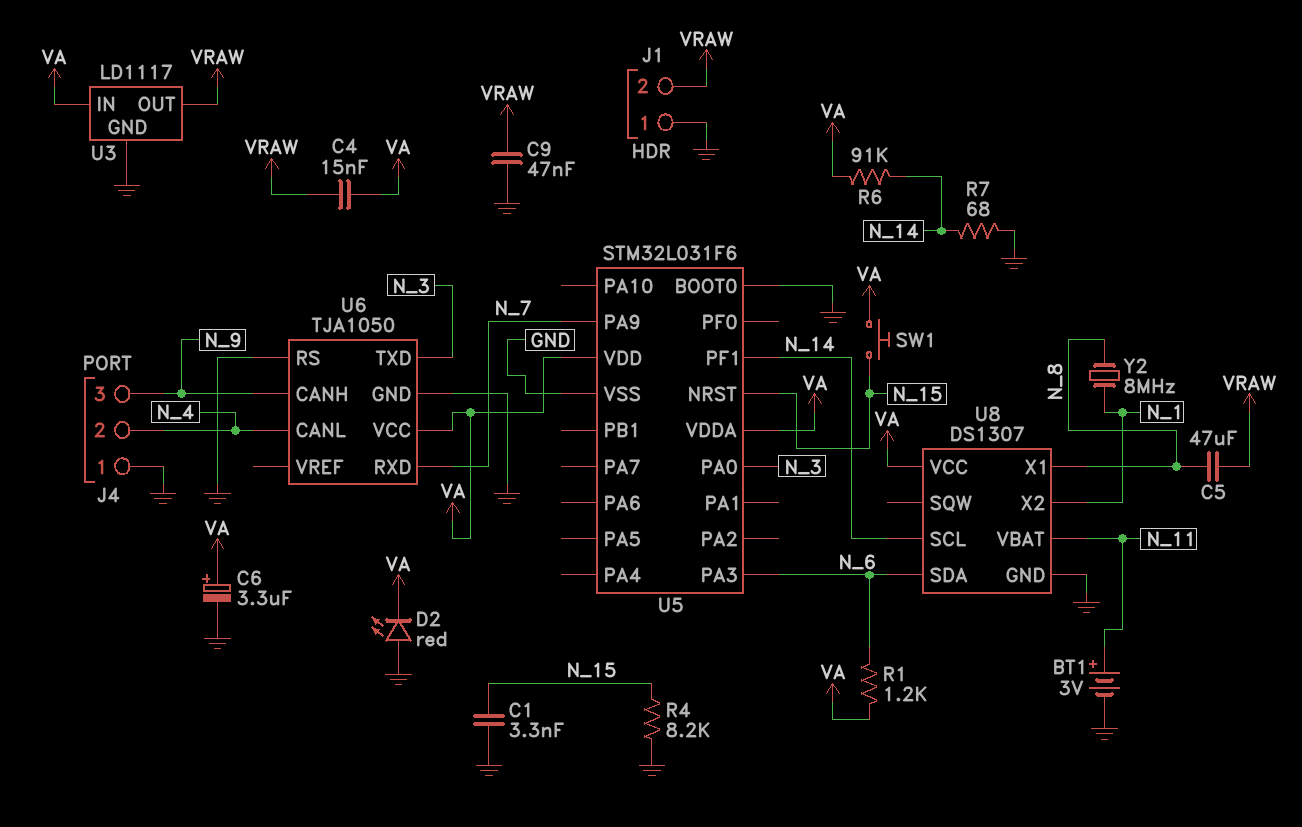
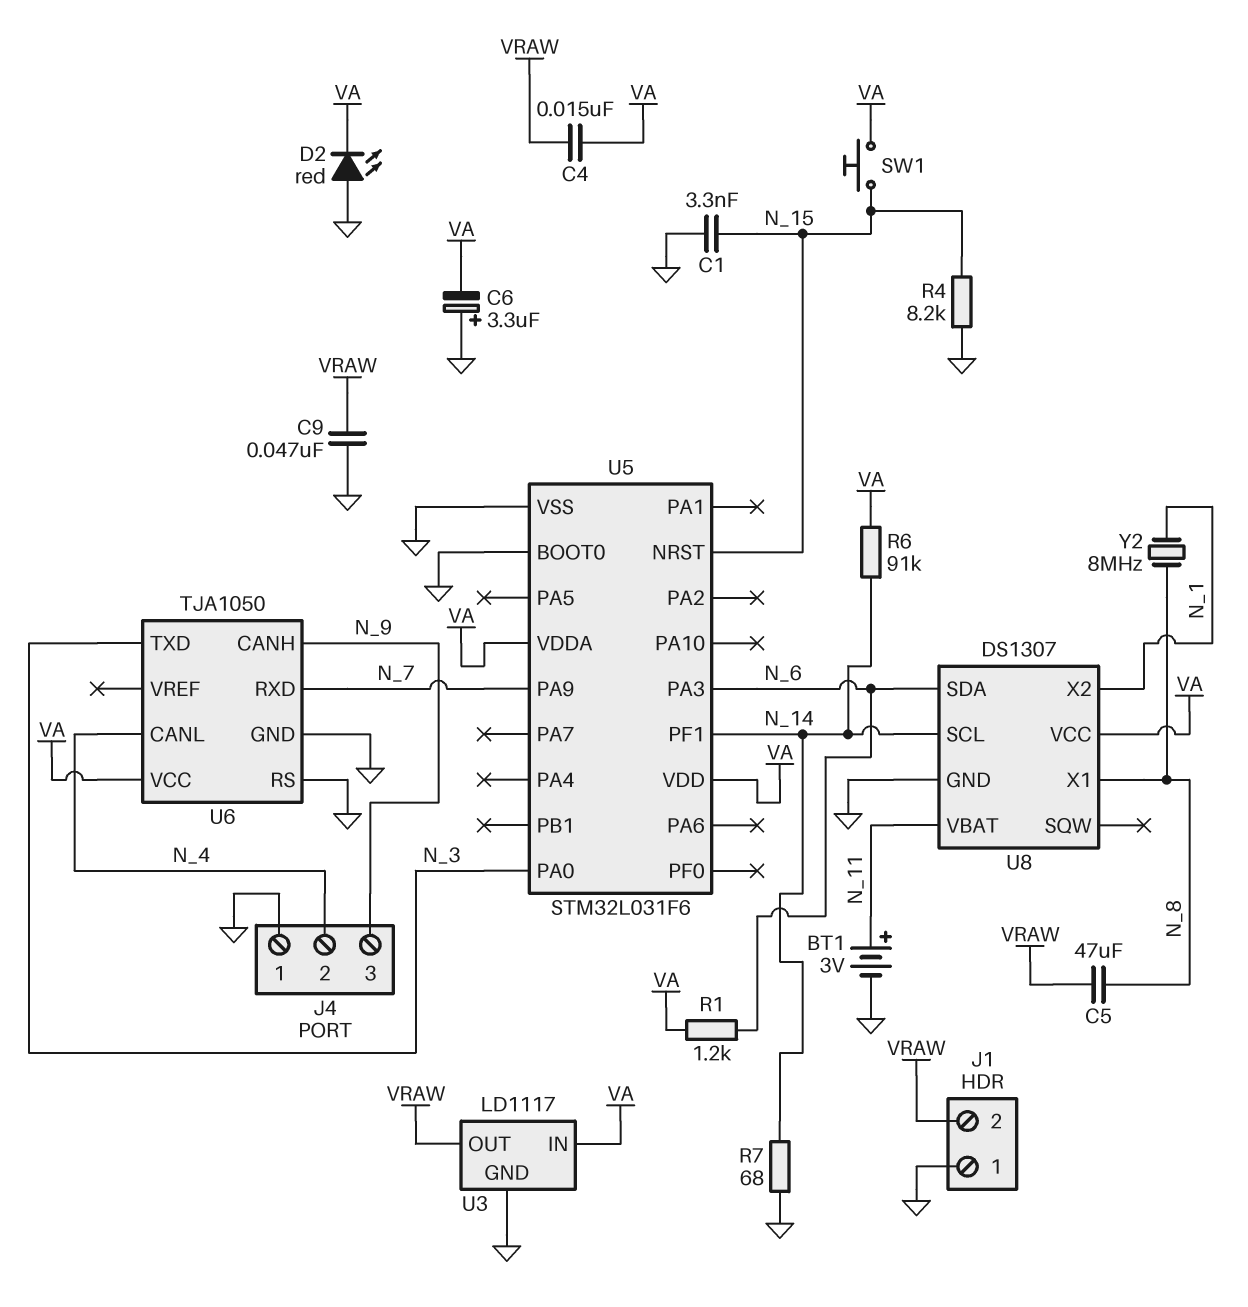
C6: 3.3uF (plus VA, minus GND) -> 3.3uF (plus GND, minus VA)

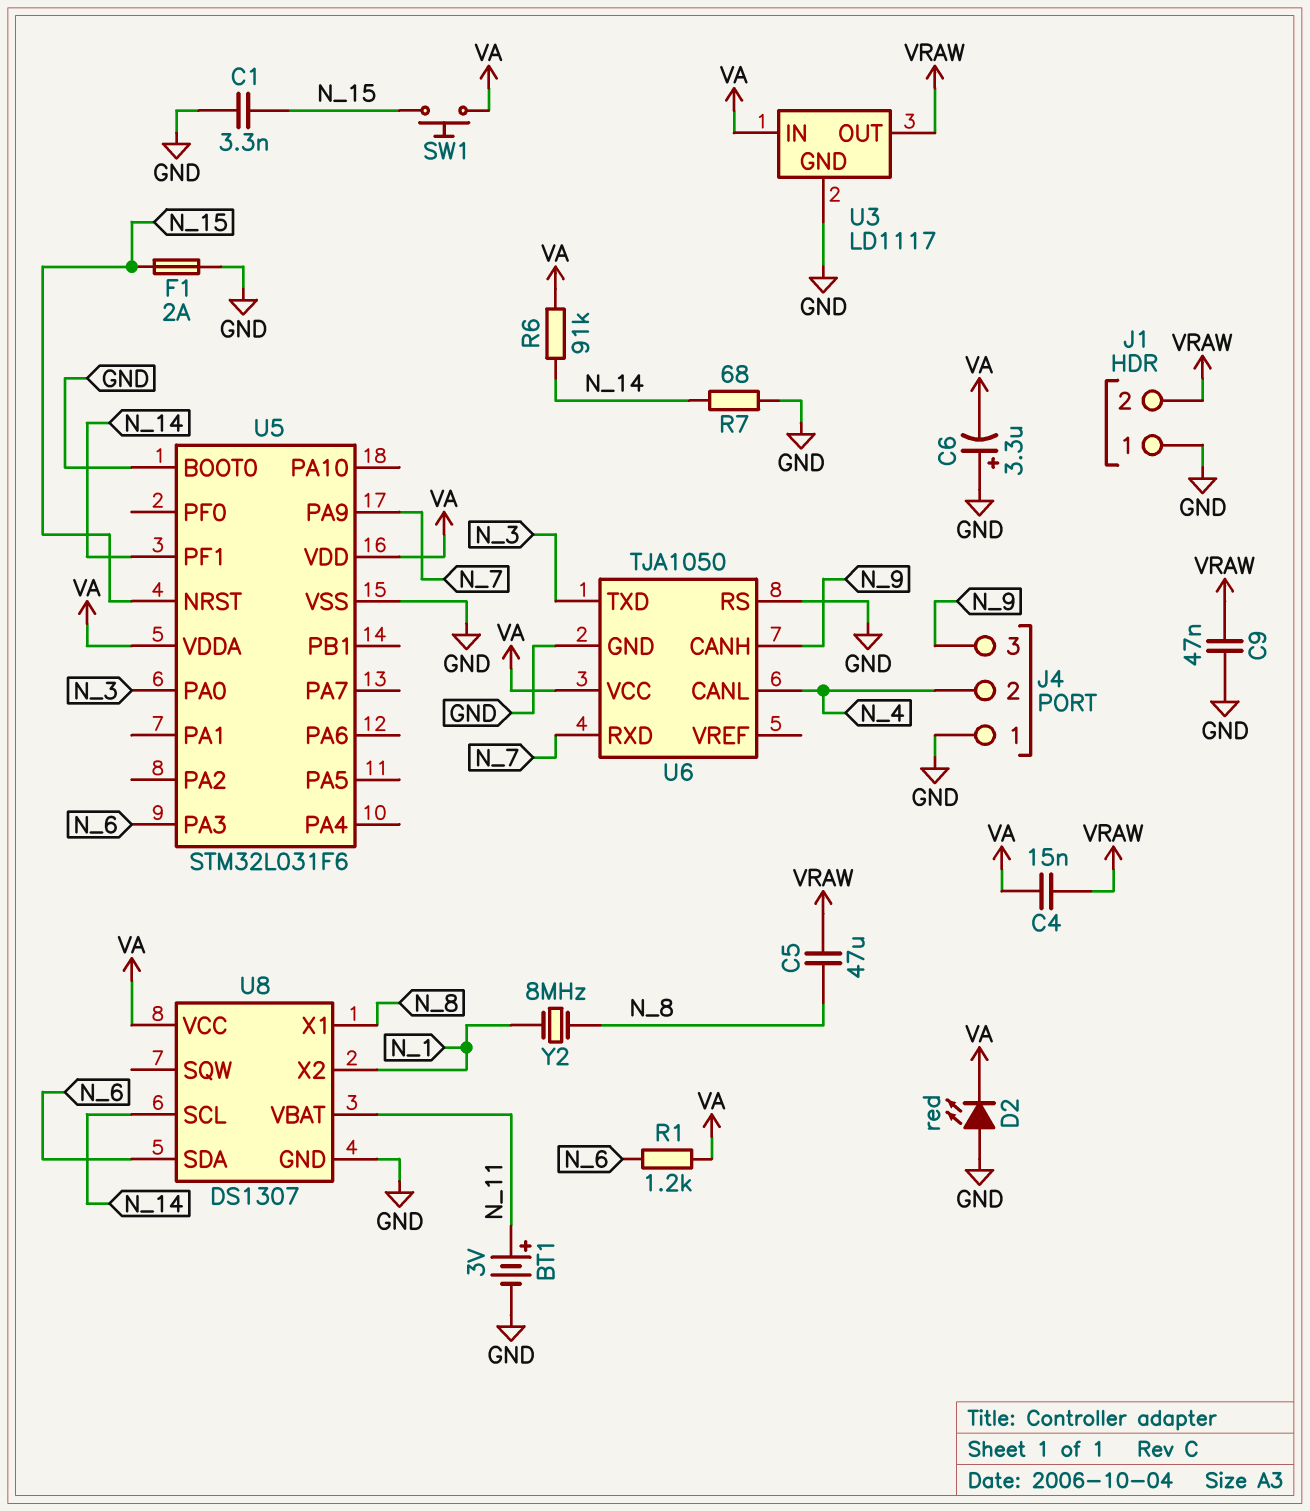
F1: none -> 2A (GND, N_15)
R4: 8.2k (GND, N_15) -> none

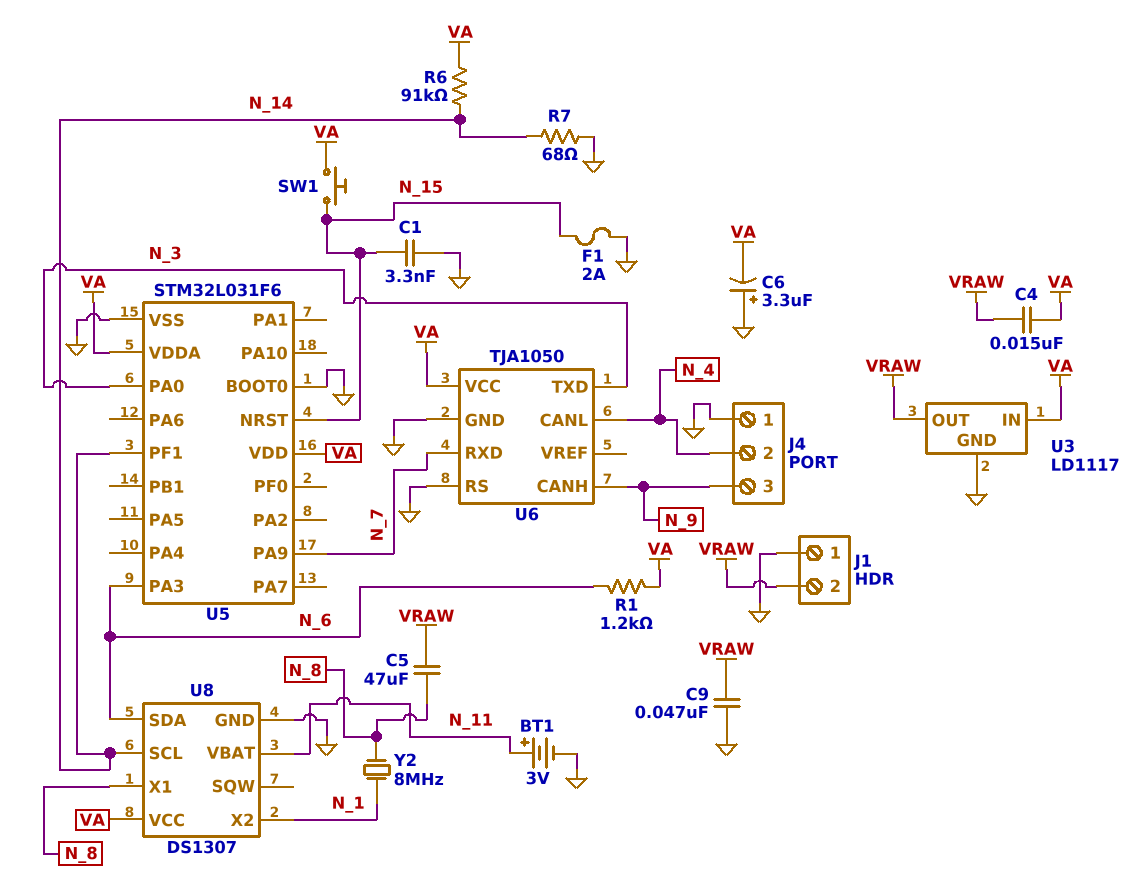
D2: LED red (A GND, K VA) -> none

